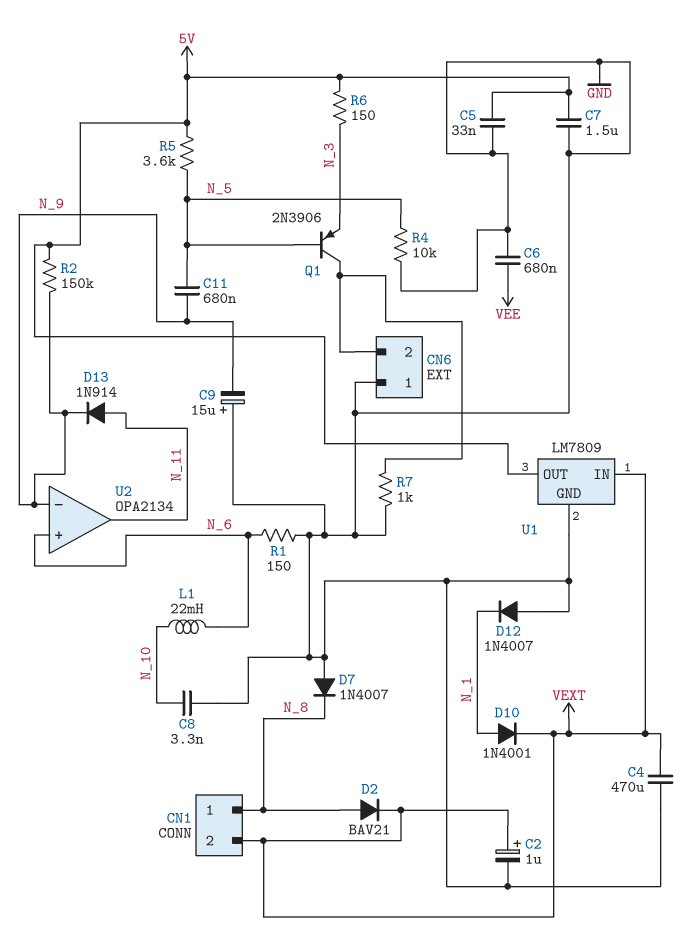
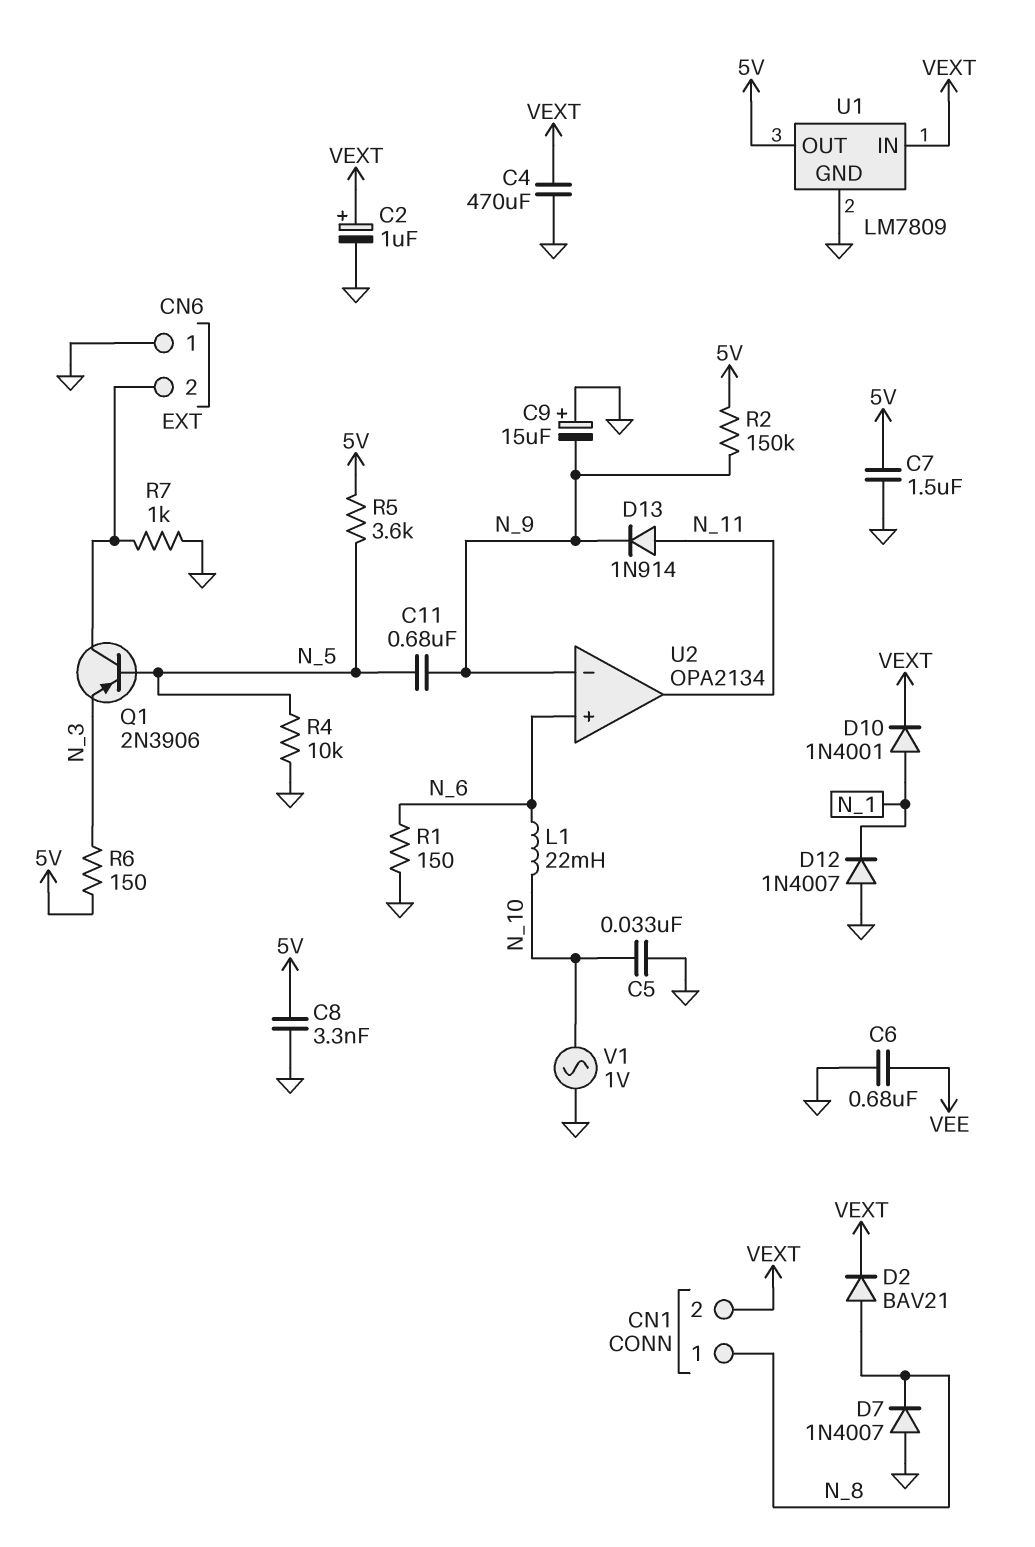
C5: 33nF (5V, GND) -> 33nF (GND, N_10)
C8: 3.3nF (GND, N_10) -> 3.3nF (5V, GND)
V1: none -> AC 1V (GND, N_10)

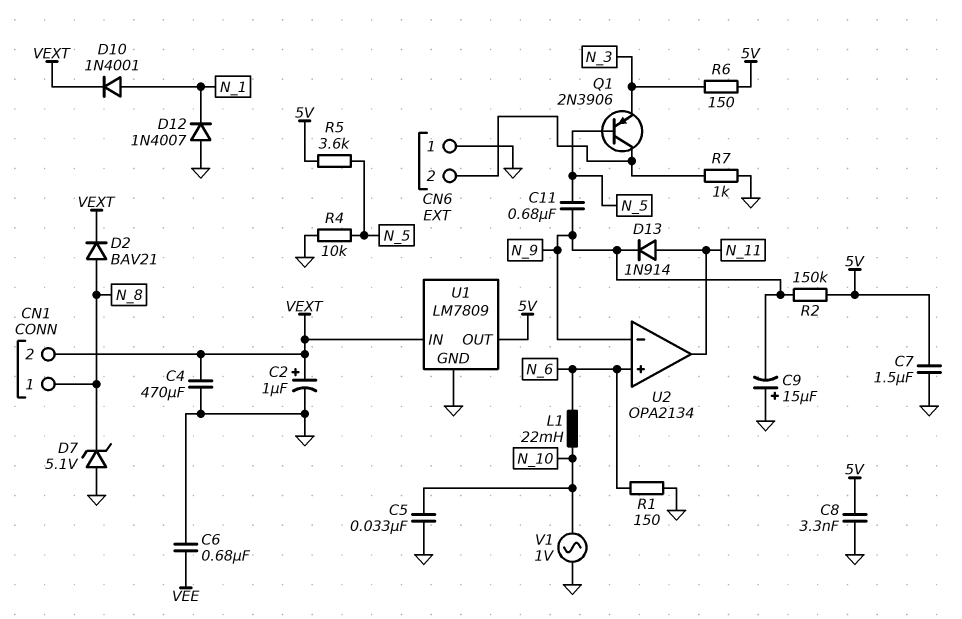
D7: diode 1N4007 (A GND, K N_8) -> zener 5.1V (A GND, K N_8)

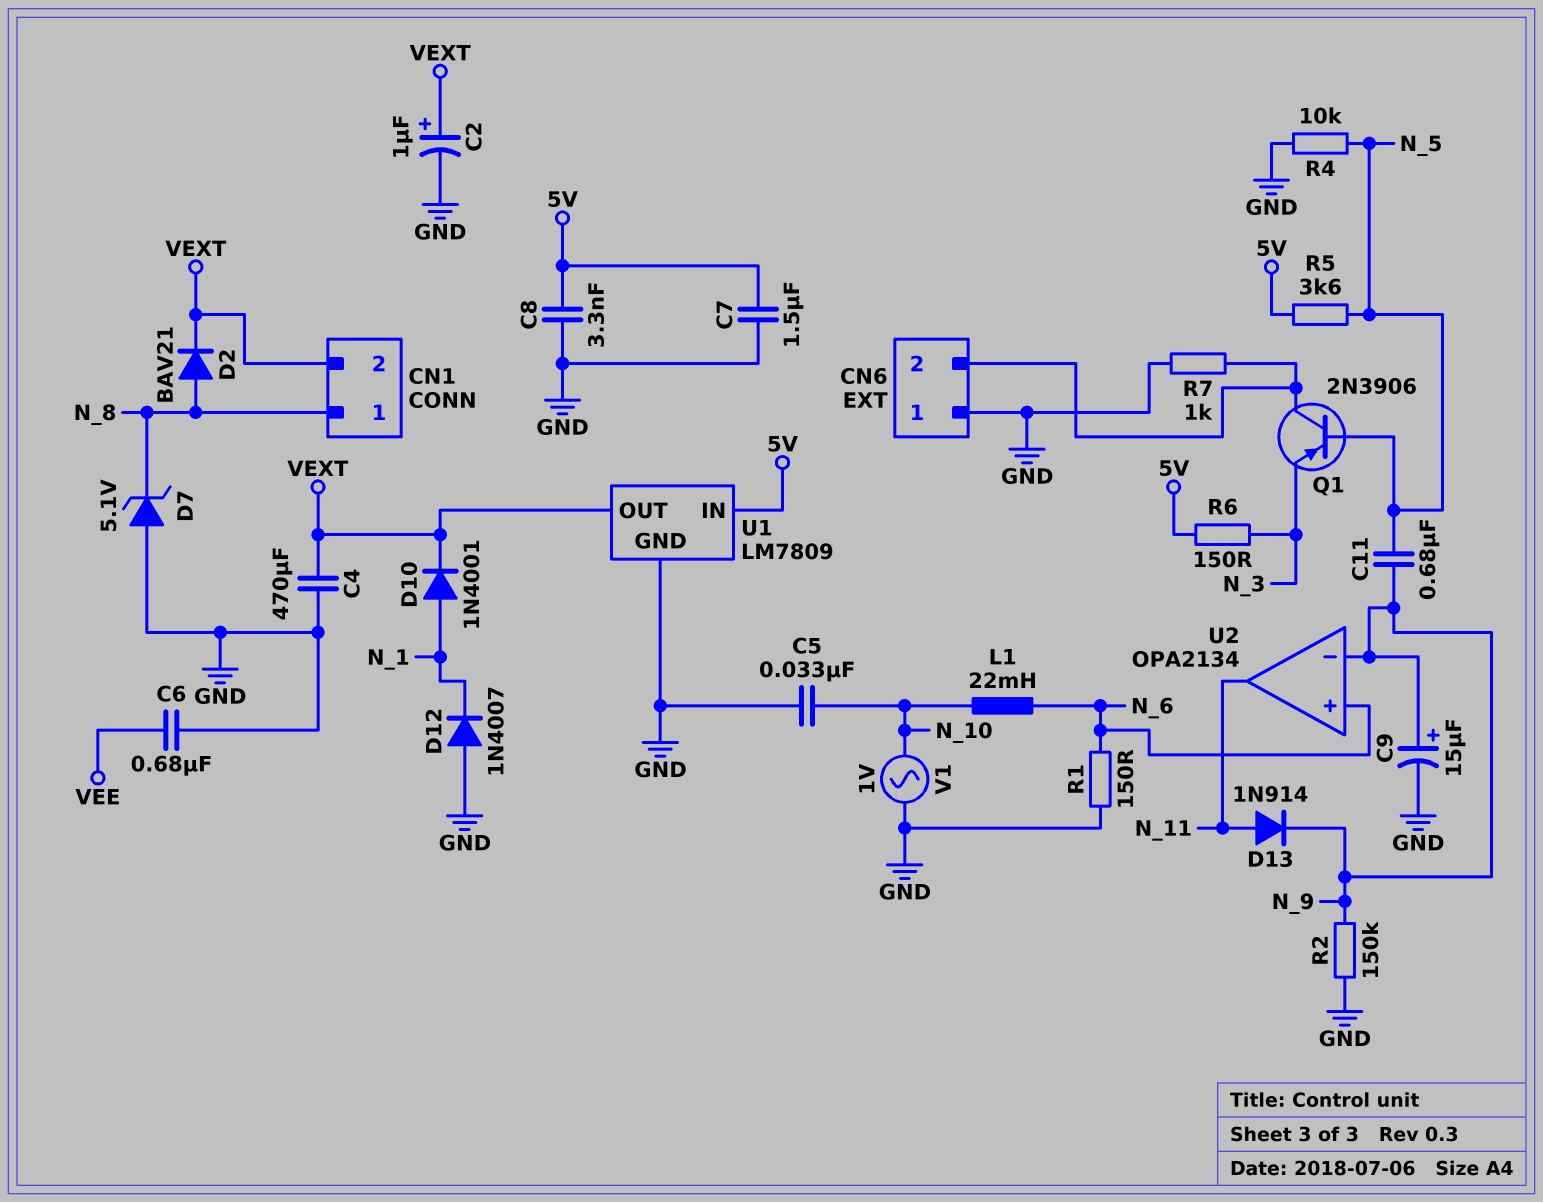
C9: 15uF (plus GND, minus N_9) -> 15uF (plus N_9, minus GND)
R2: 150k (5V, N_9) -> 150k (GND, N_9)
U1 pin IN: VEXT -> 5V
U1 pin OUT: 5V -> VEXT

